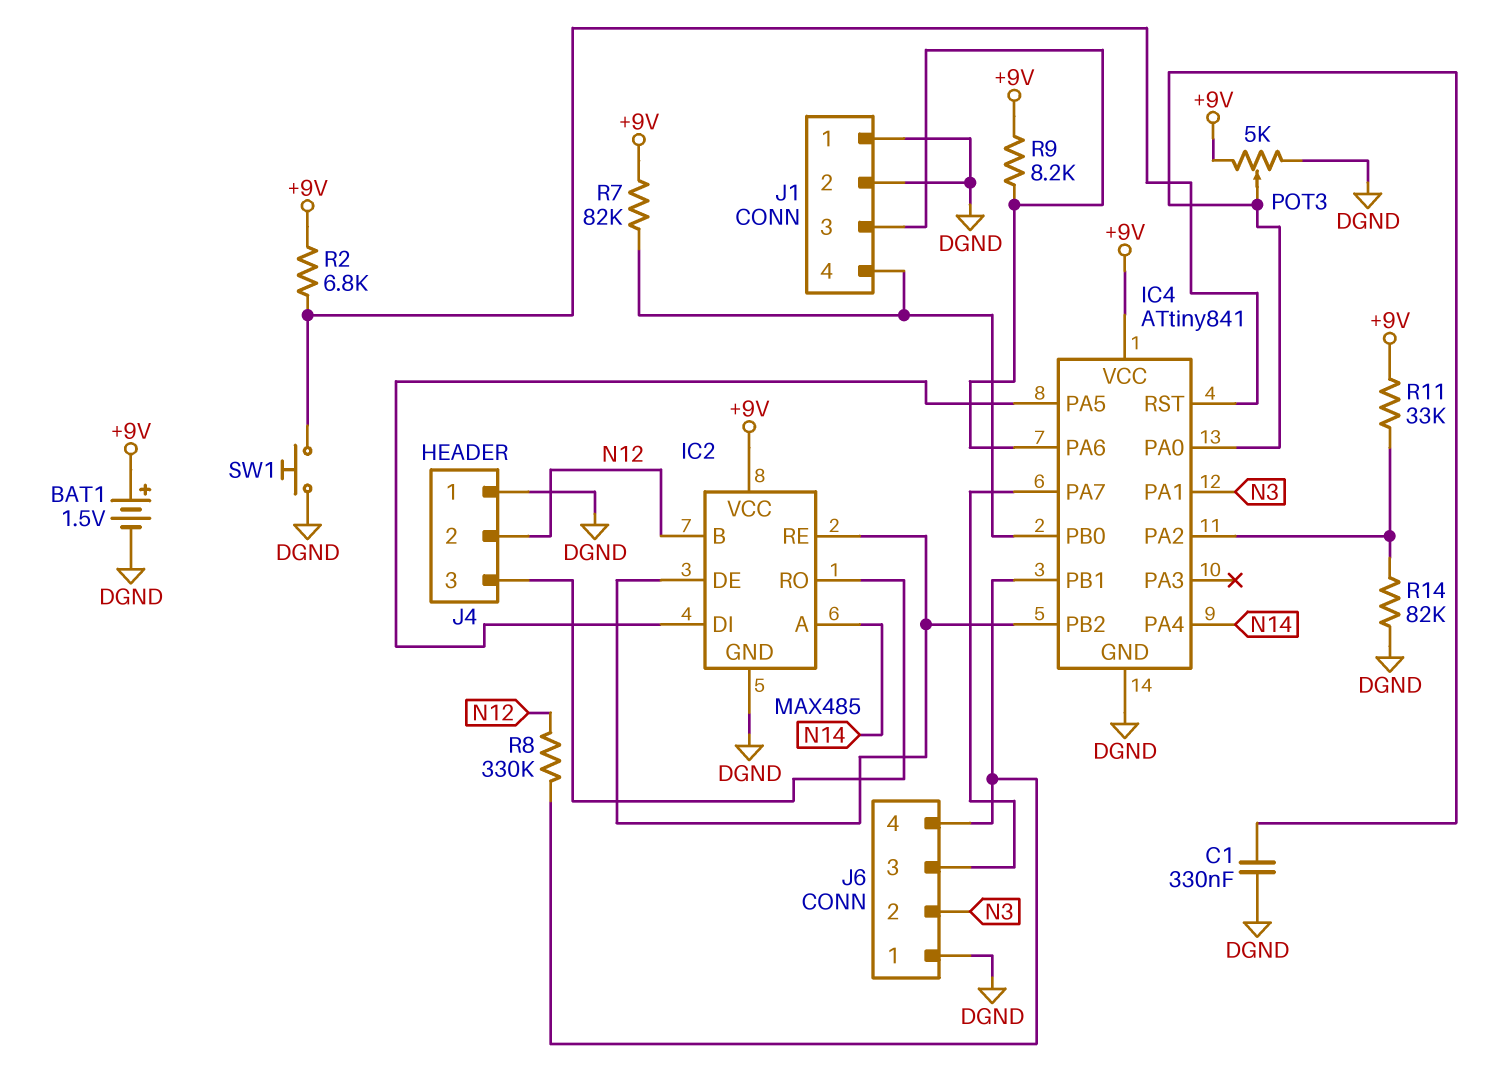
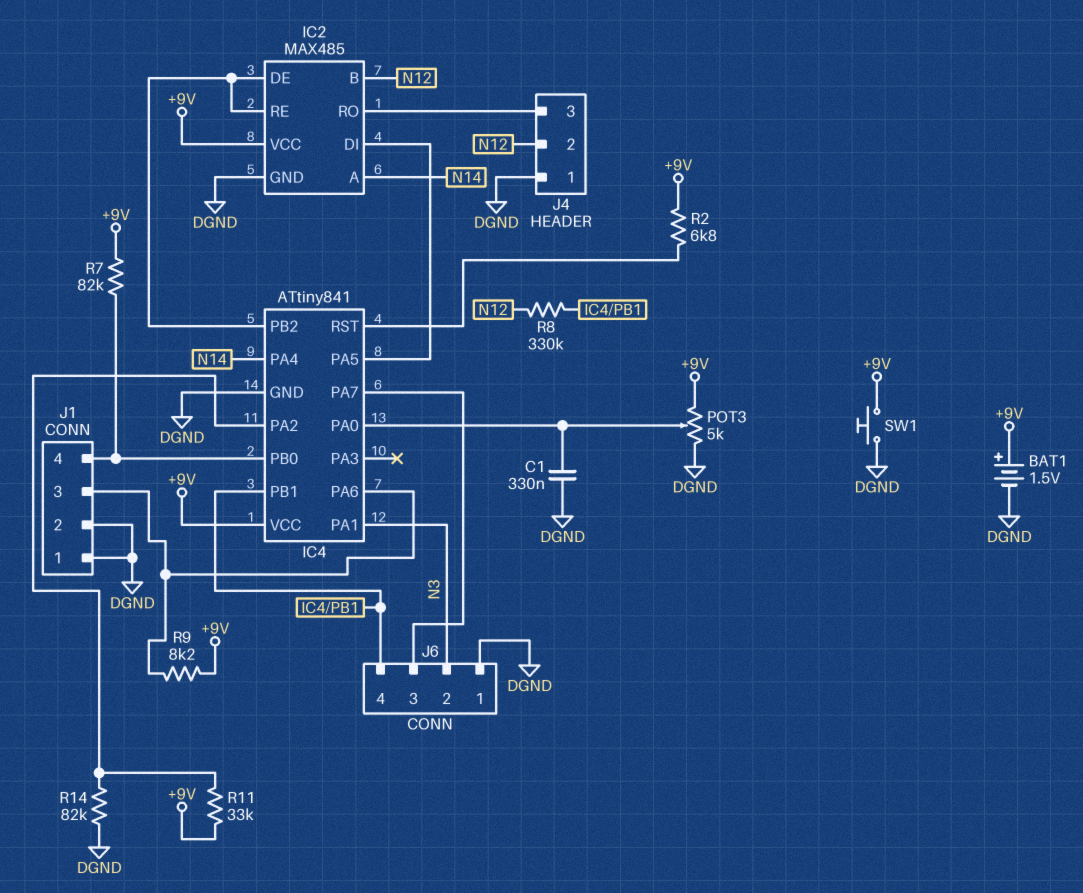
SW1: button (DGND, IC4/RST) -> button (+9V, DGND)

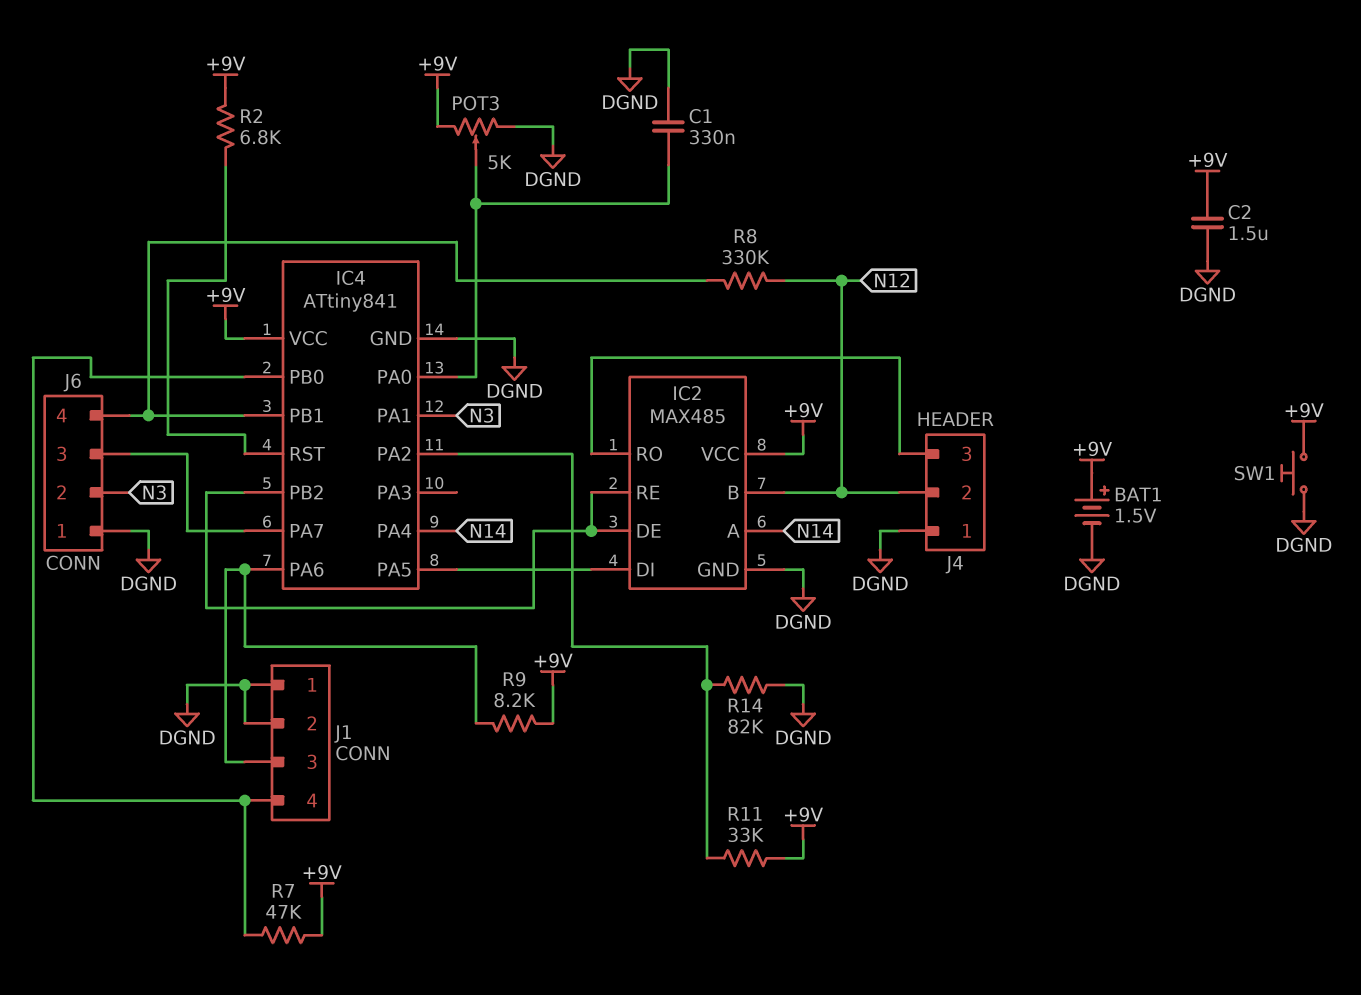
C2: none -> 1.5uF (+9V, DGND)
R7: 82k (+9V, IC4/PB0) -> 47k (+9V, IC4/PB0)

